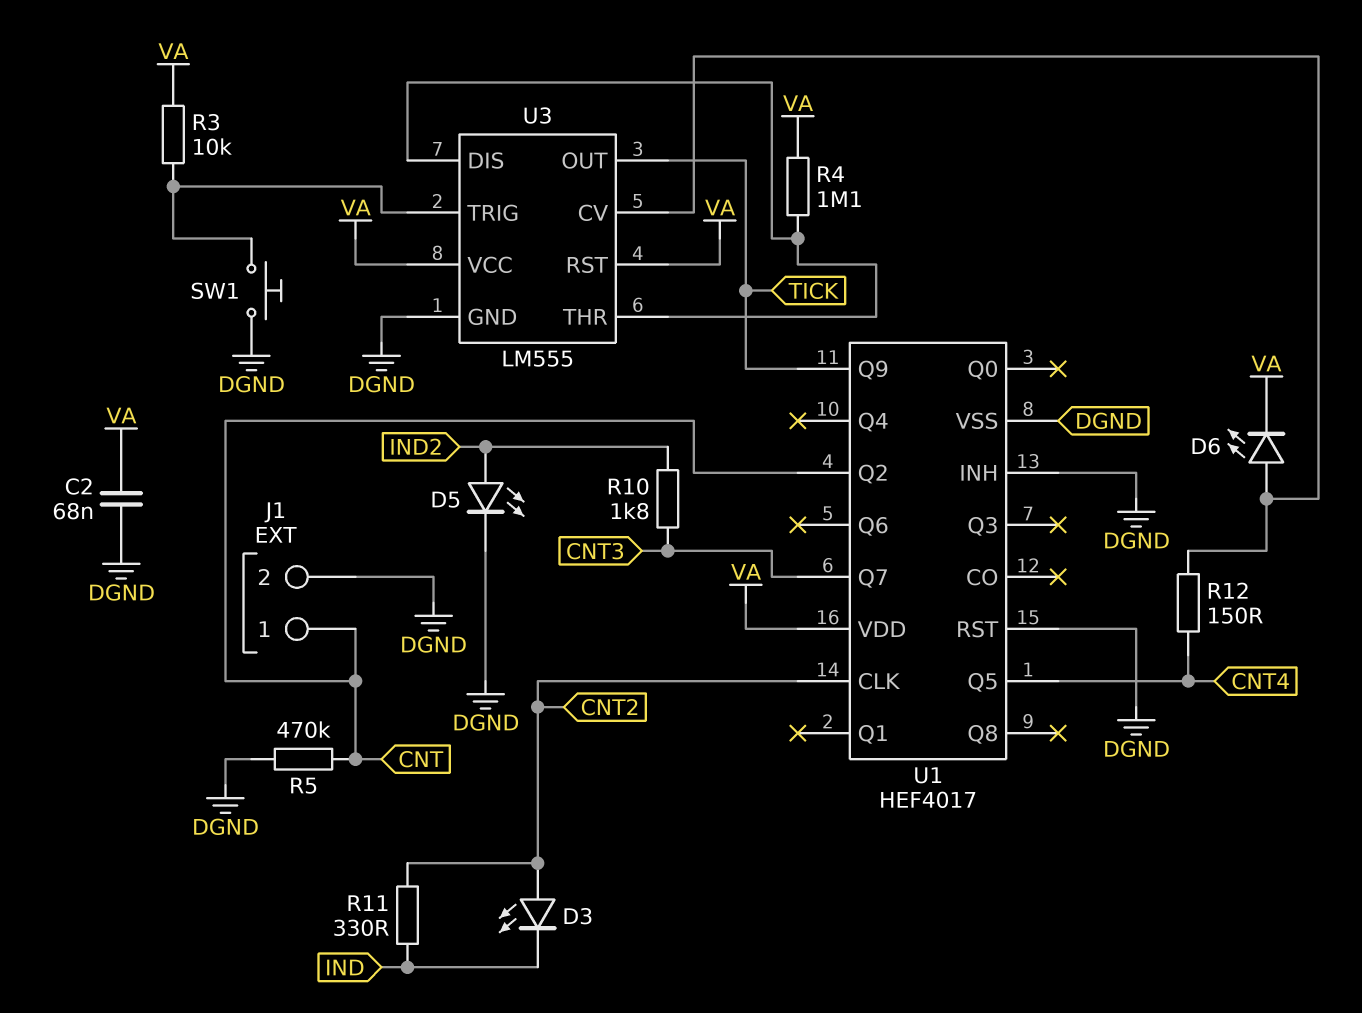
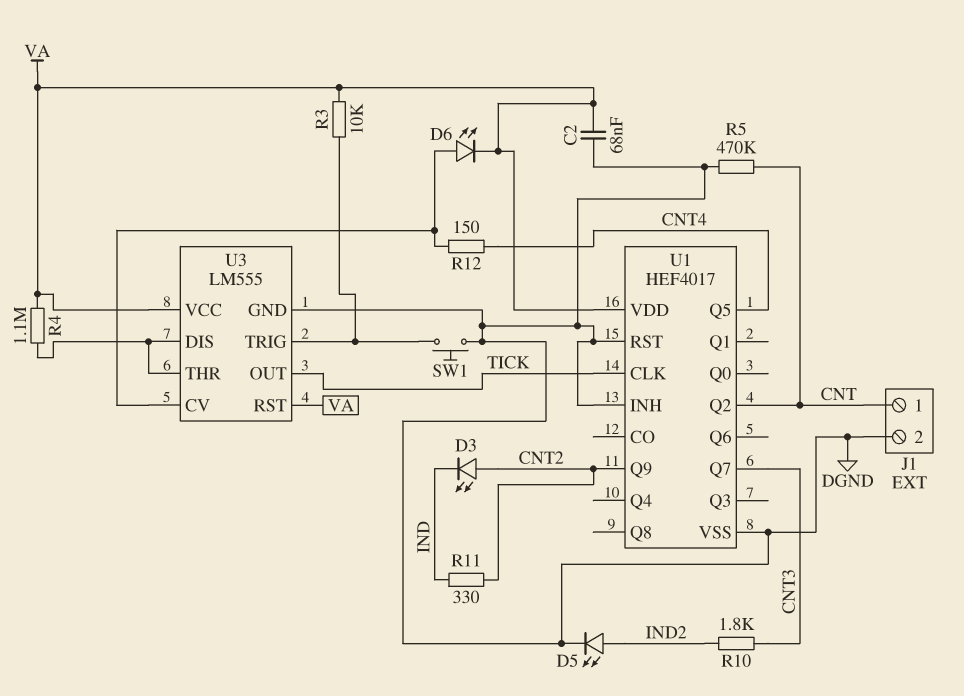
U1 pin CLK: CNT2 -> TICK
U1 pin Q9: TICK -> CNT2

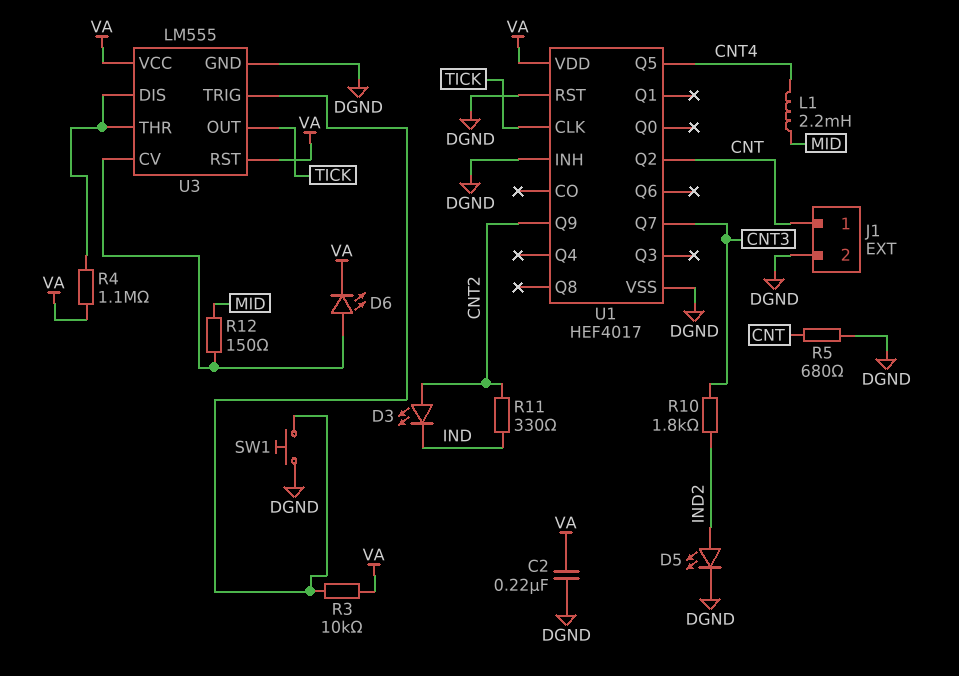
C2: 68nF (DGND, VA) -> 220nF (DGND, VA)
L1: none -> 2.2mH (CNT4, MID)
R5: 470k (CNT, DGND) -> 680 (CNT, DGND)
R12: 150 (CNT4, U3/CV) -> 150 (MID, U3/CV)

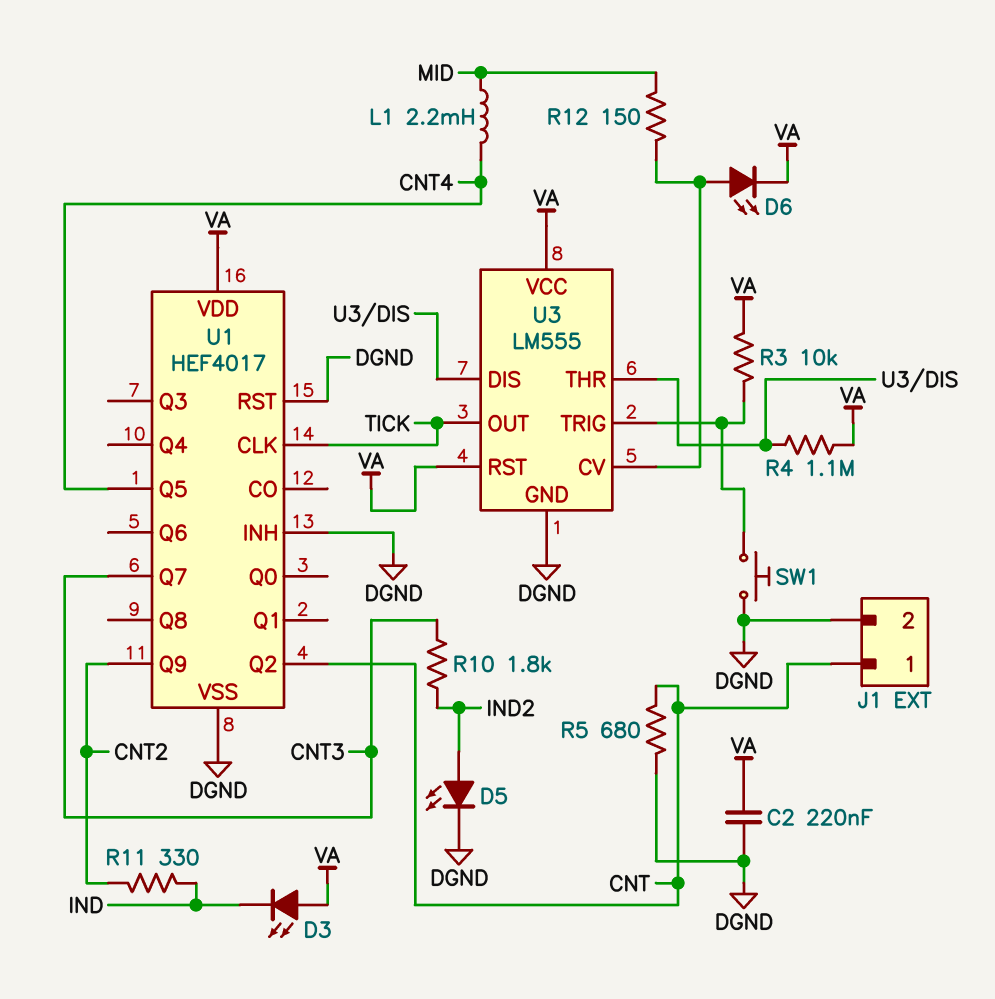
D3: LED (A CNT2, K IND) -> LED (A VA, K IND)

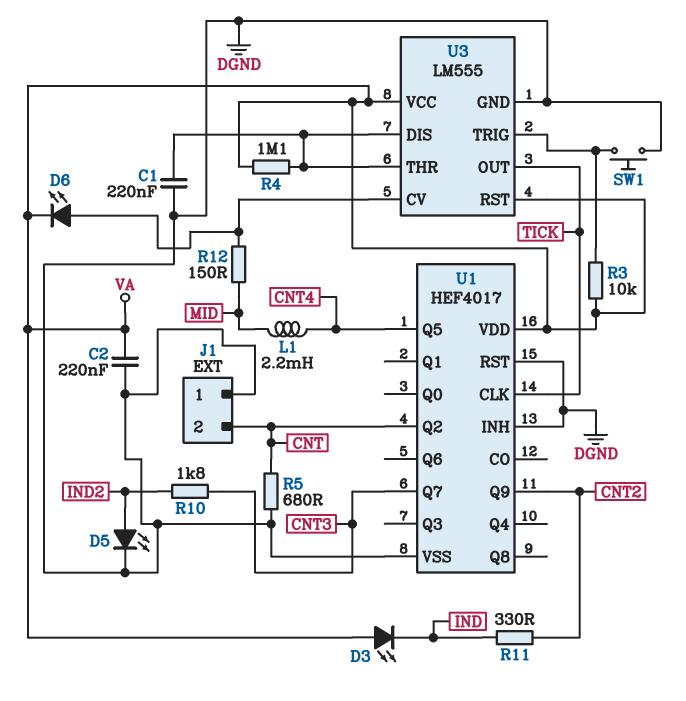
C1: none -> 220nF (DGND, U3/DIS)
J1 pin 1: CNT -> DGND
J1 pin 2: DGND -> CNT

